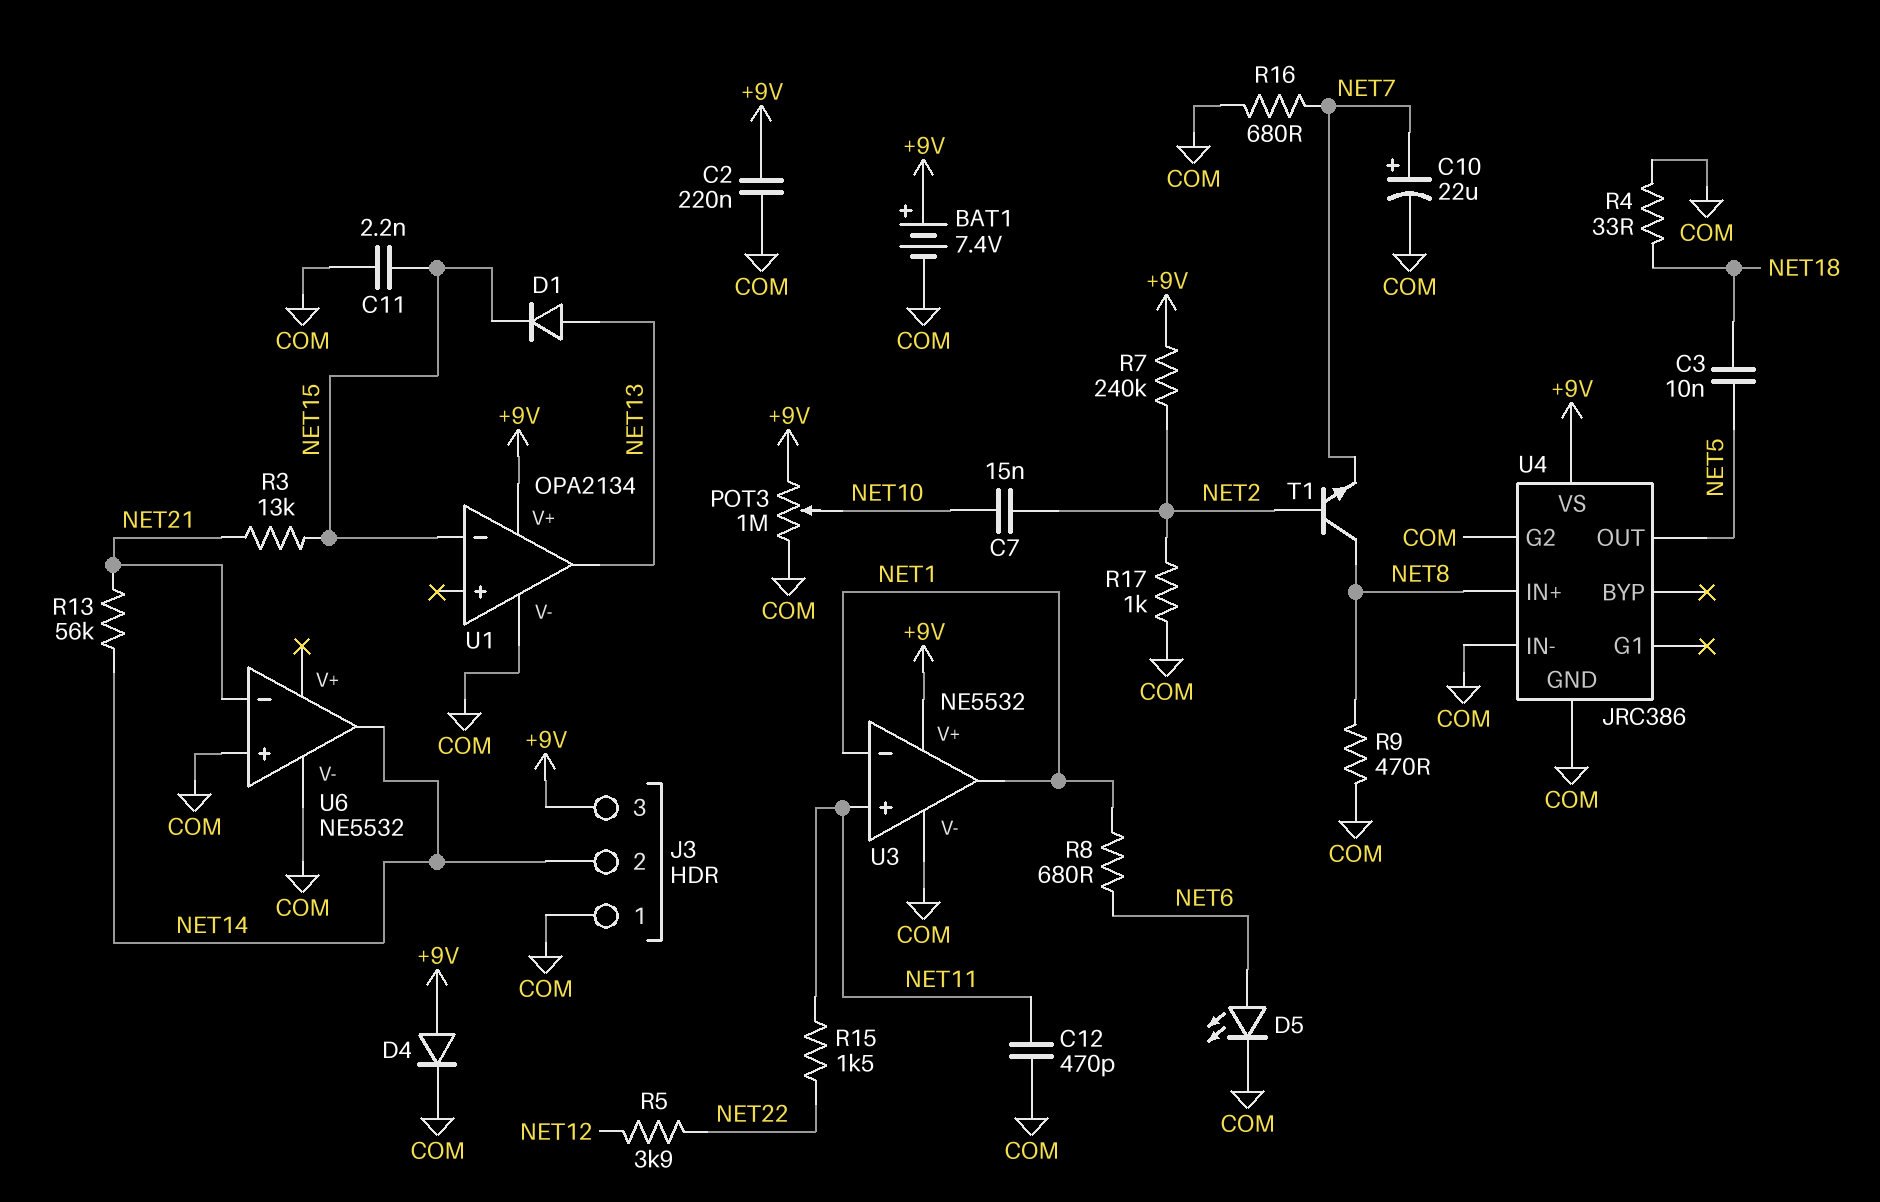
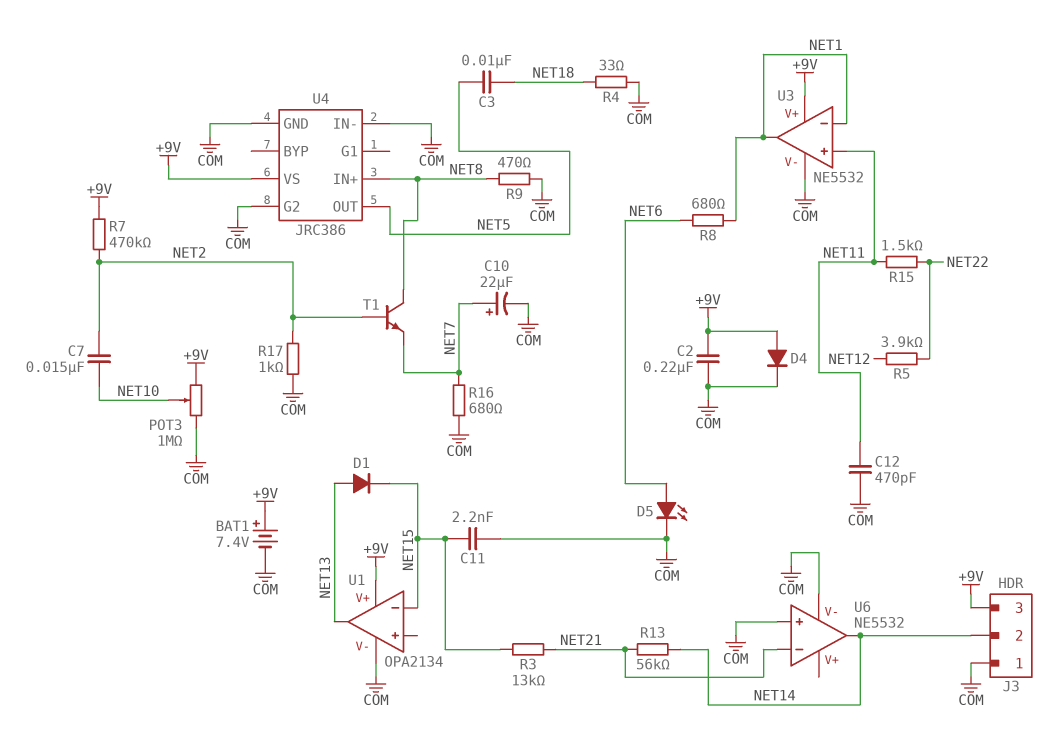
R7: 240k (+9V, NET2) -> 470k (+9V, NET2)

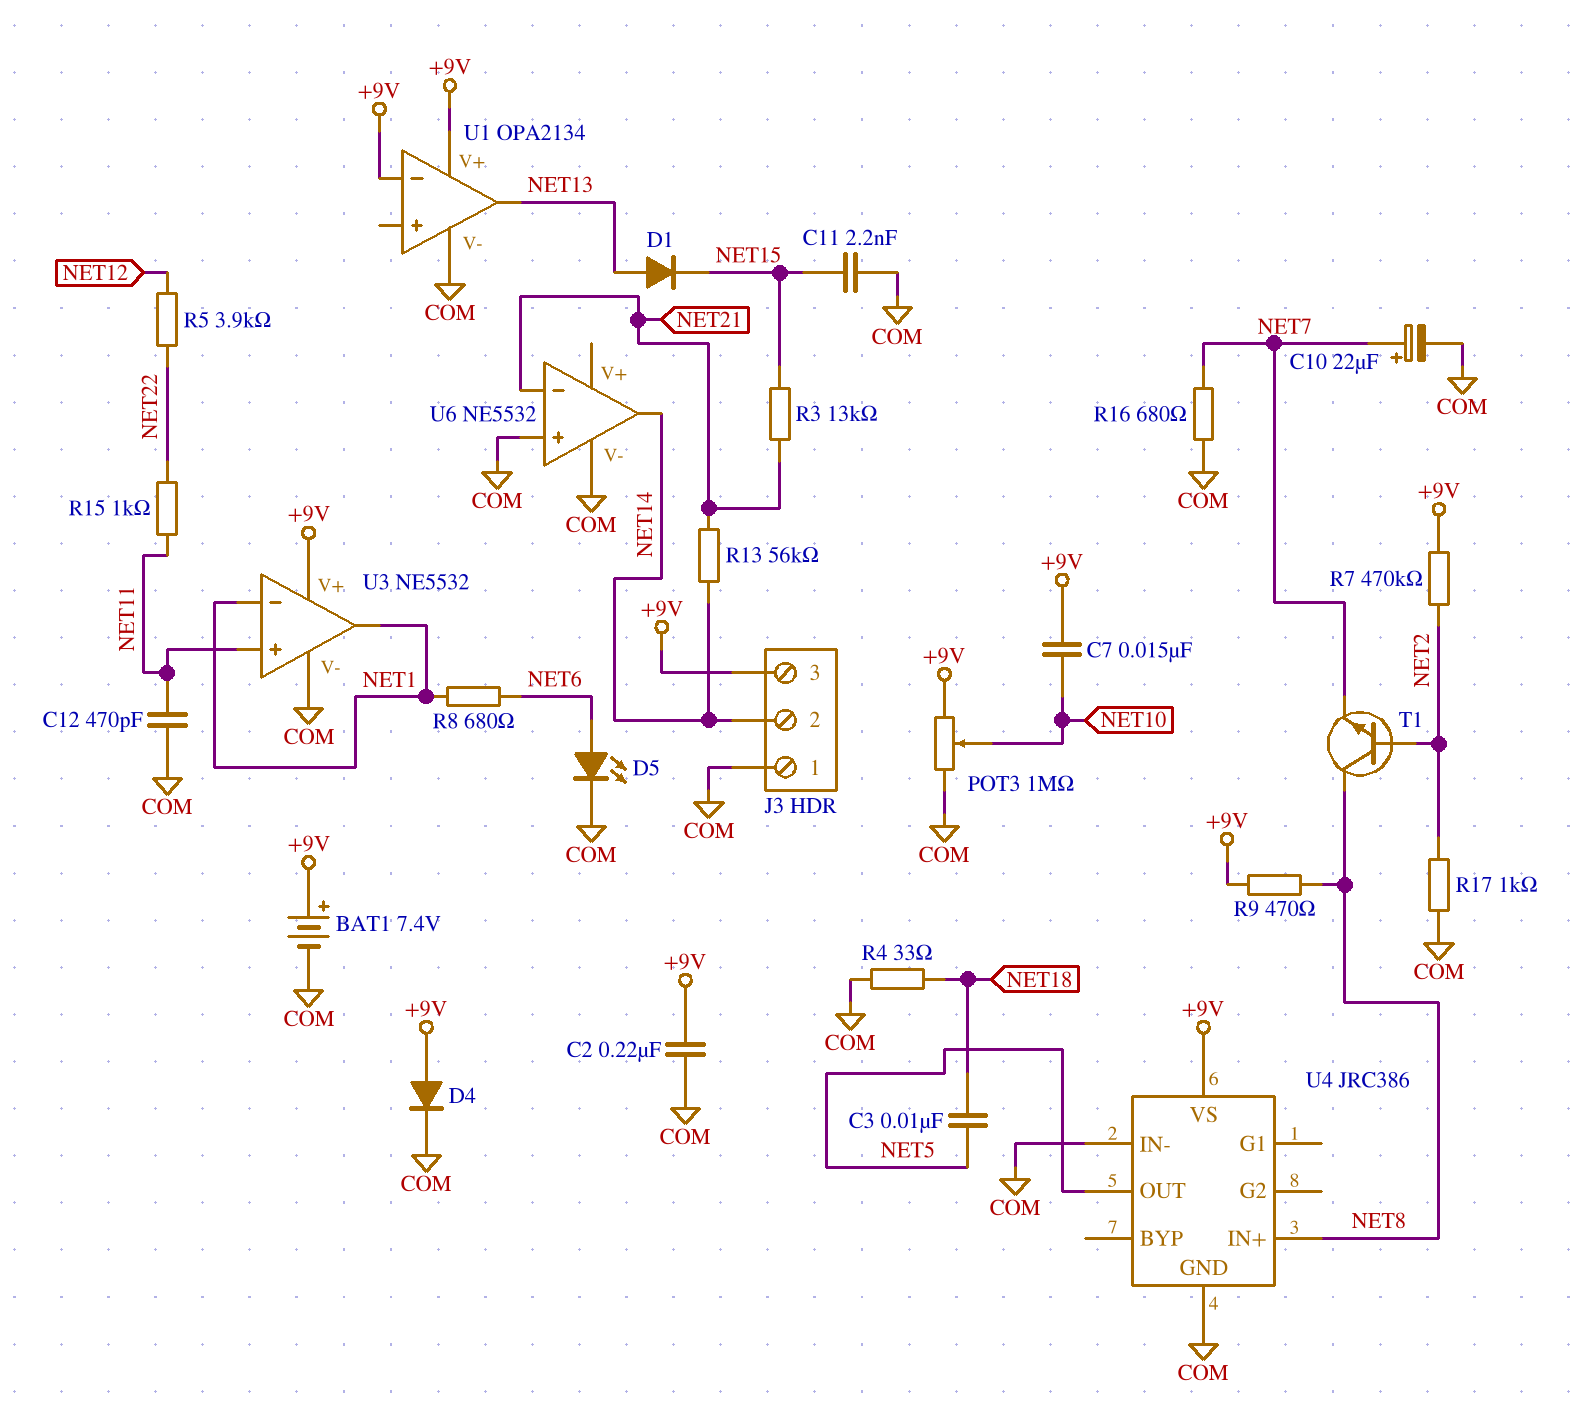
C7: 15nF (NET2, NET10) -> 15nF (+9V, NET10)
R9: 470 (COM, NET8) -> 470 (+9V, NET8)
R15: 1.5k (NET11, NET22) -> 1k (NET11, NET22)
U1 pin in-: NET15 -> +9V
U4 pin G2: COM -> none

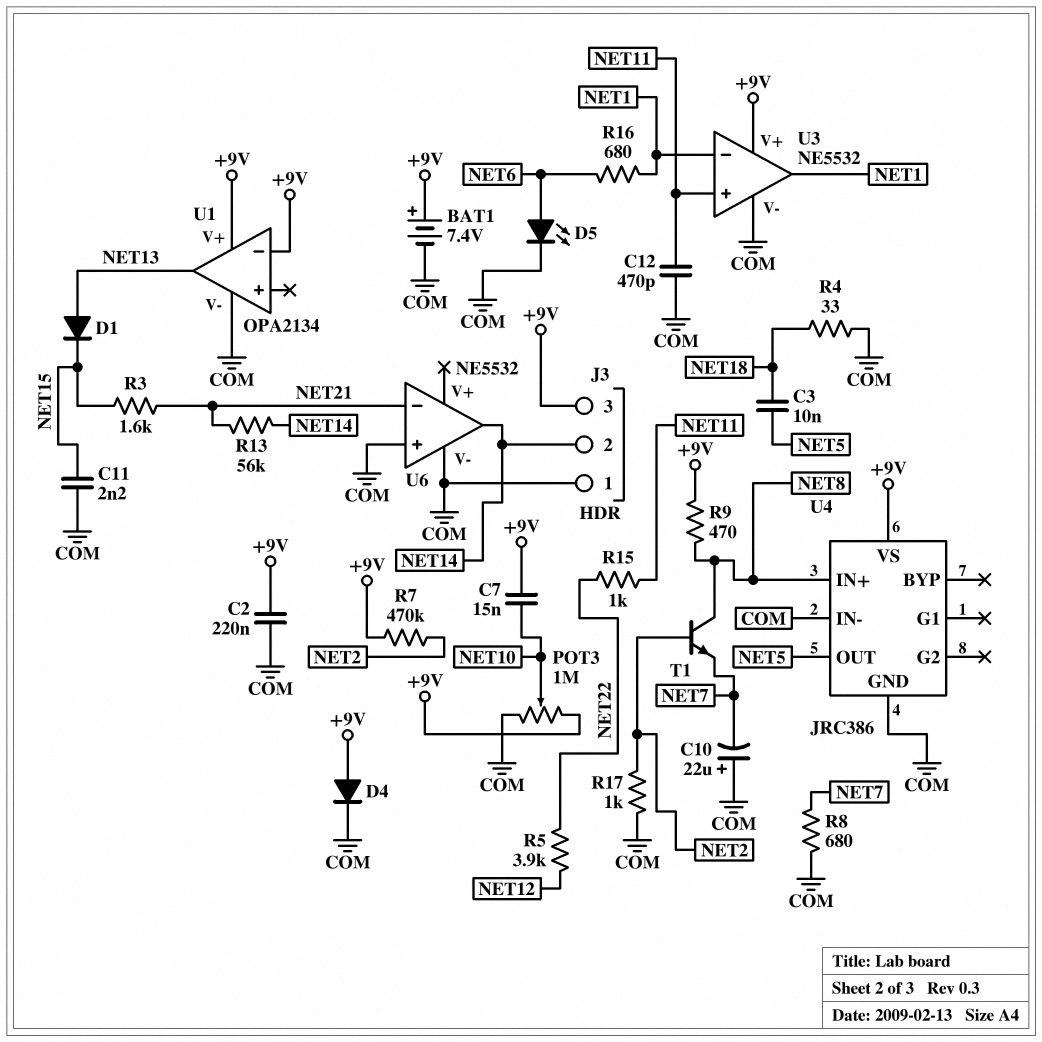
C10: 22uF (plus NET7, minus COM) -> 22uF (plus COM, minus NET7)
R3: 13k (NET15, NET21) -> 1.6k (NET15, NET21)
R8: 680 (NET1, NET6) -> 680 (COM, NET7)
R16: 680 (COM, NET7) -> 680 (NET1, NET6)

